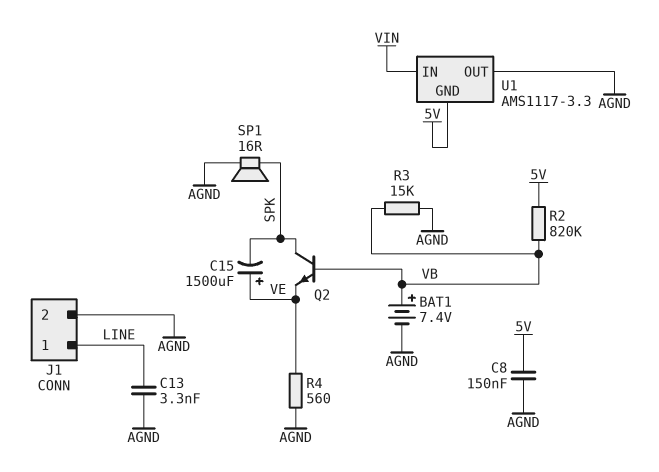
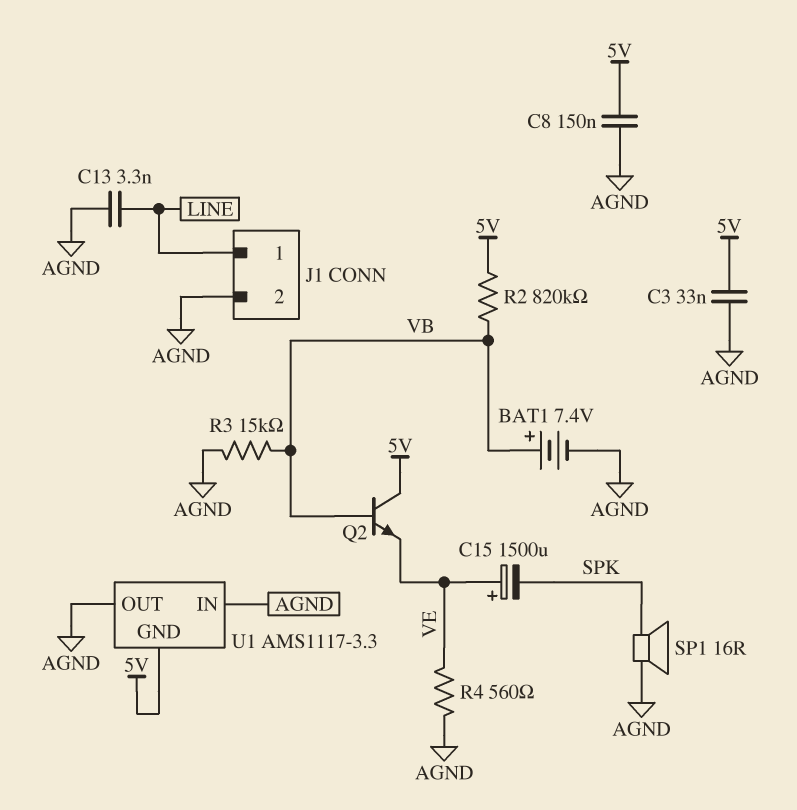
C3: none -> 33nF (5V, AGND)
Q2: NPN (B VB, C SPK, E VE) -> NPN (B VB, C 5V, E VE)
U1 pin IN: VIN -> AGND

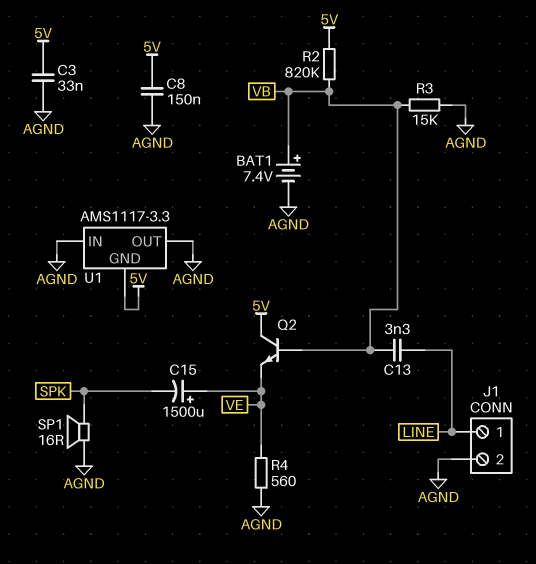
C13: 3.3nF (AGND, LINE) -> 3.3nF (LINE, VB)

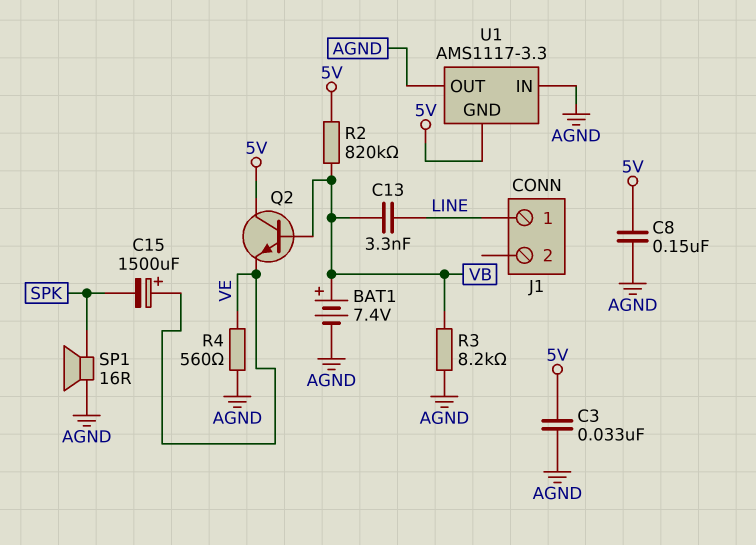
J1 pin 2: AGND -> none
R3: 15k (AGND, VB) -> 8.2k (AGND, VB)

